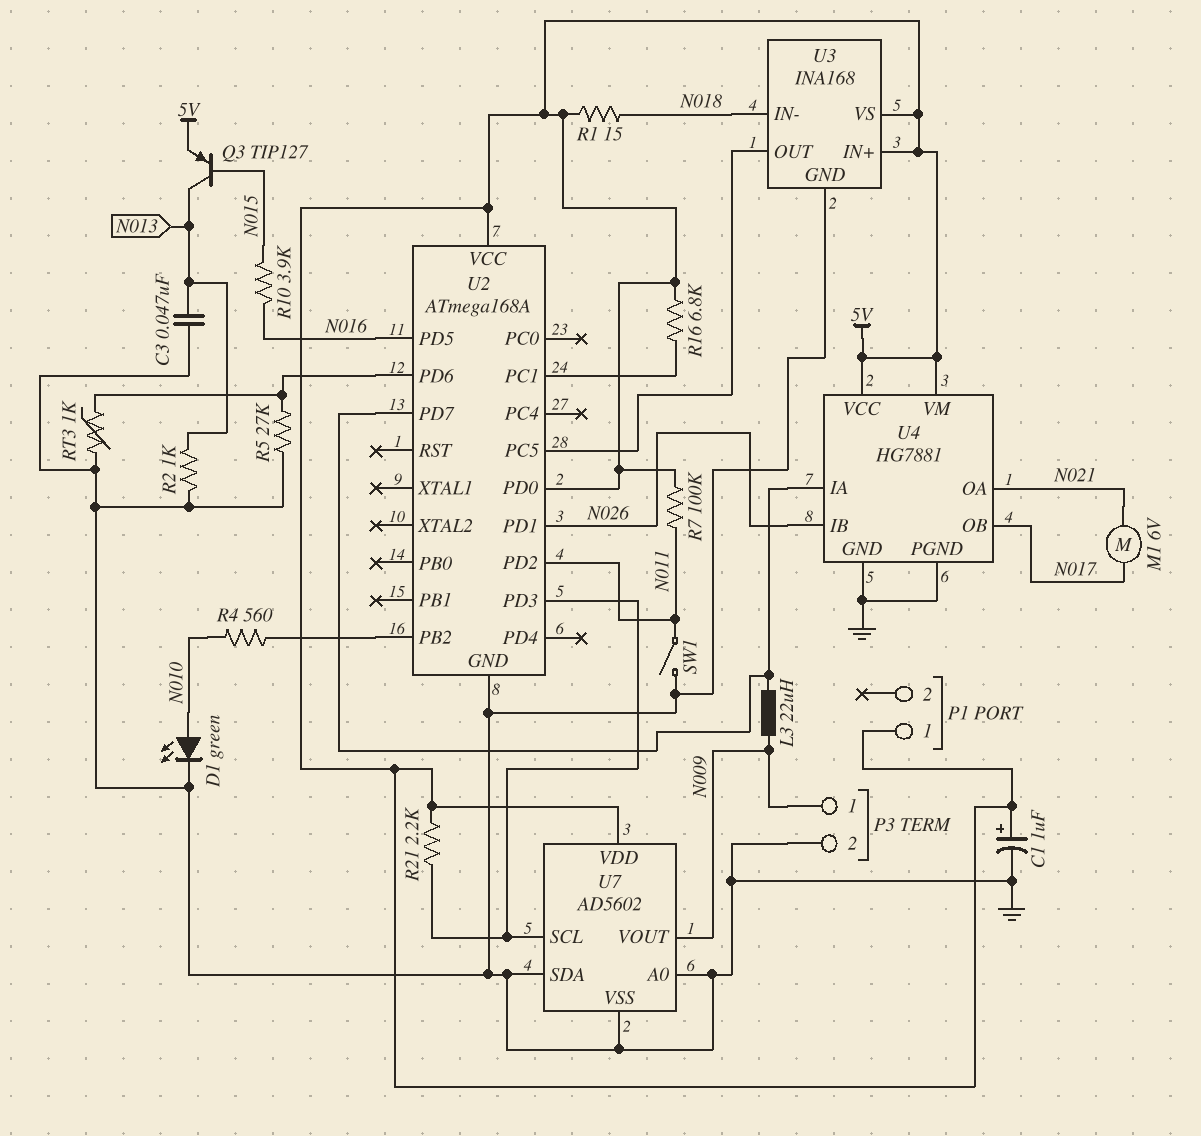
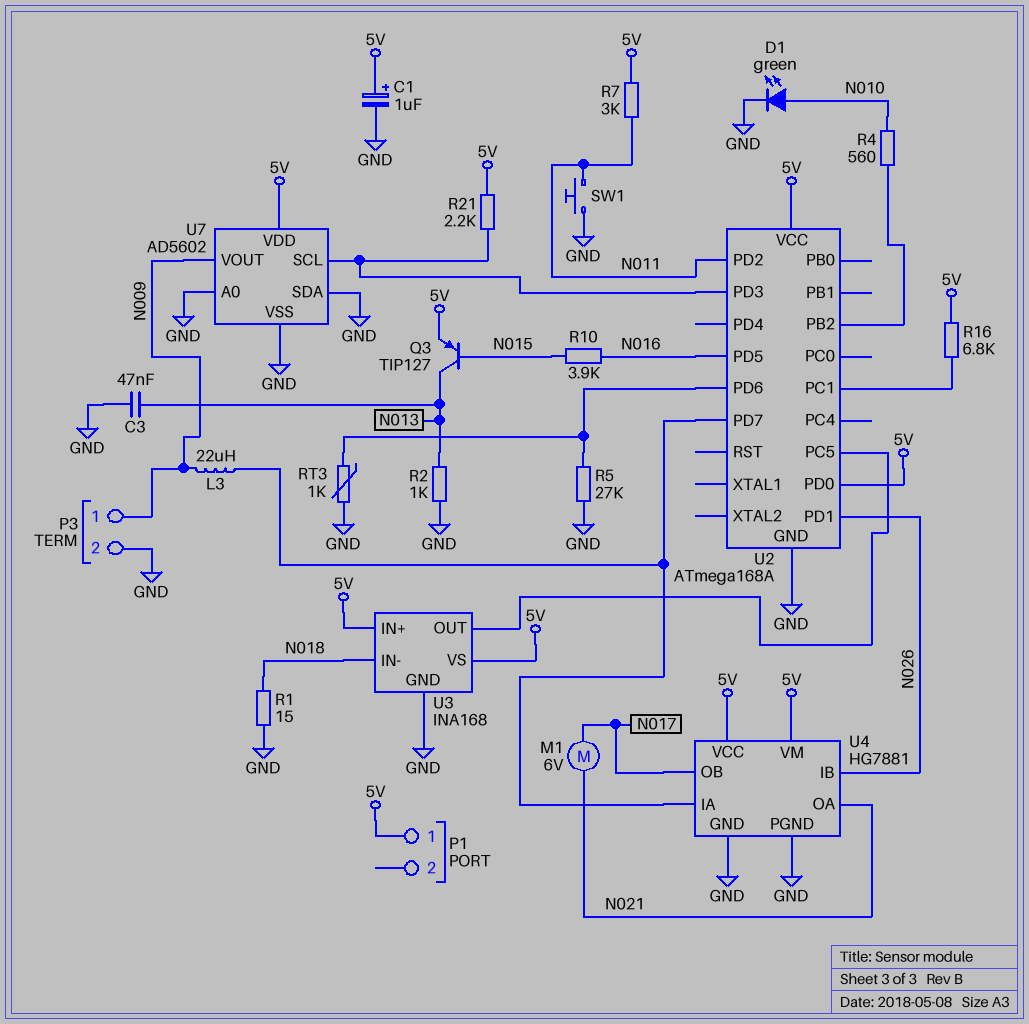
R1: 15 (5V, N018) -> 15 (GND, N018)
R7: 100k (5V, N011) -> 3k (5V, N011)
SW1: switch (GND, N011) -> button (GND, N011)

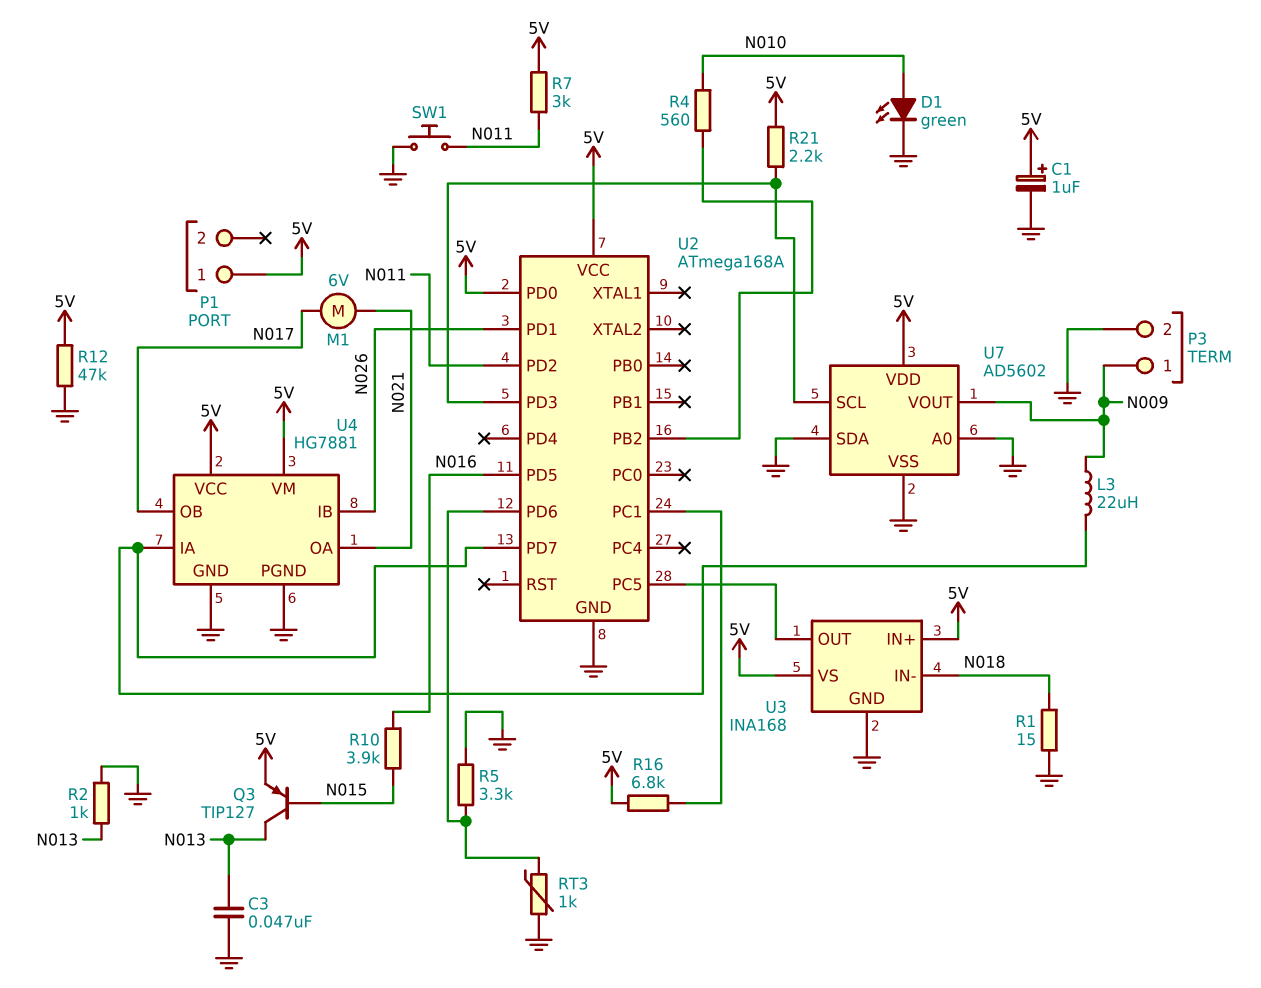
R5: 27k (GND, U2/PD6) -> 3.3k (GND, U2/PD6)
R12: none -> 47k (5V, GND)

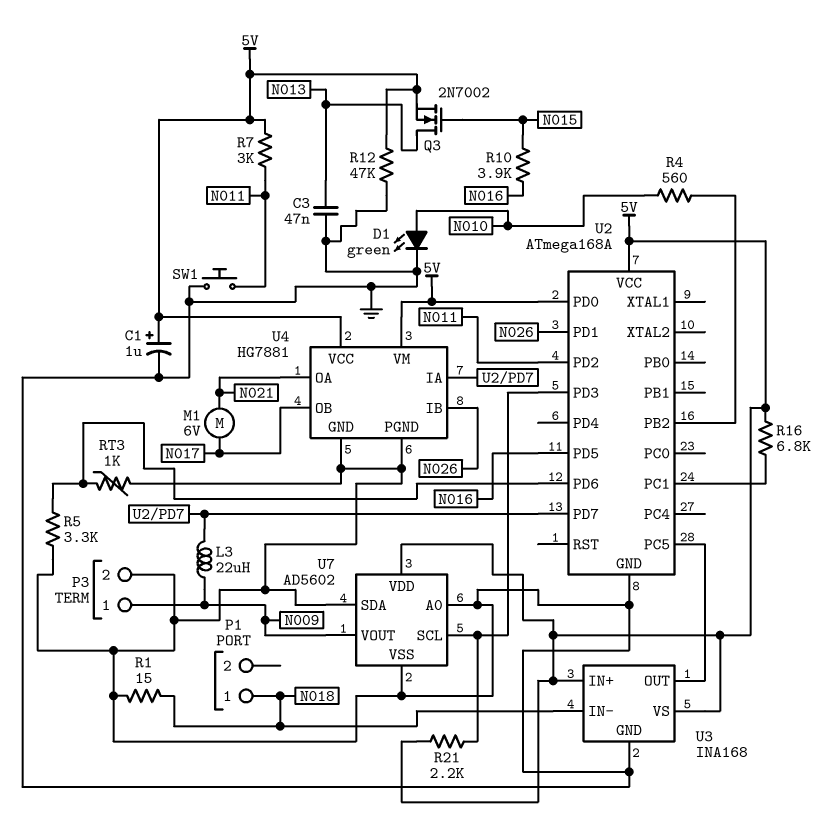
P1 pin 1: 5V -> N018
Q3: PNP TIP127 (B N015, C N013, E 5V) -> NMOS 2N7002 (G N015, D N013, S 5V)
R2: 1k (GND, N013) -> none

